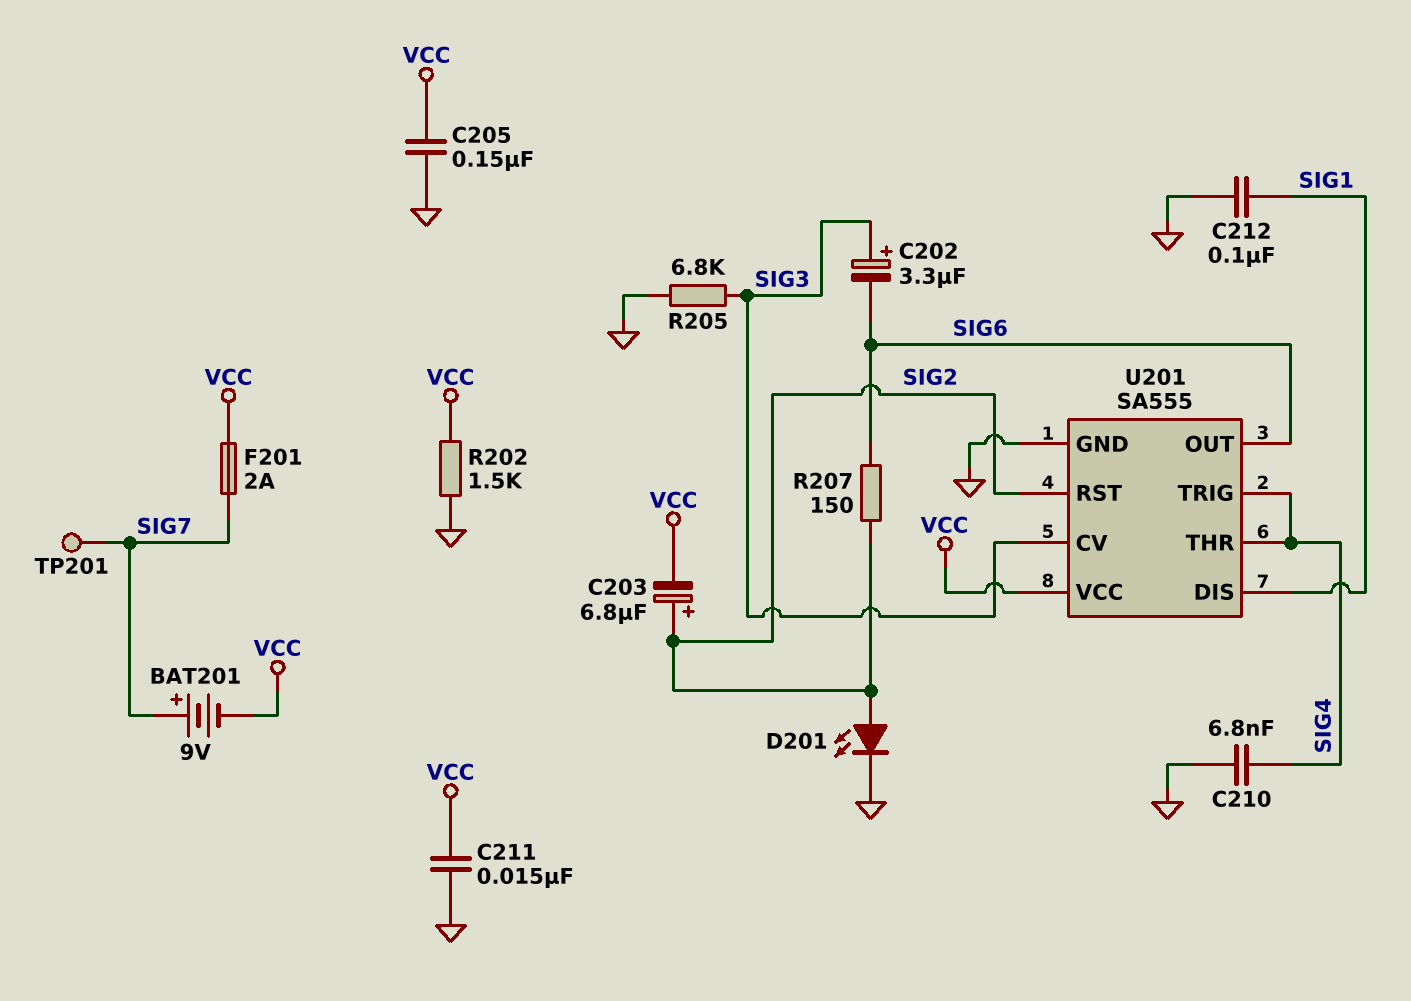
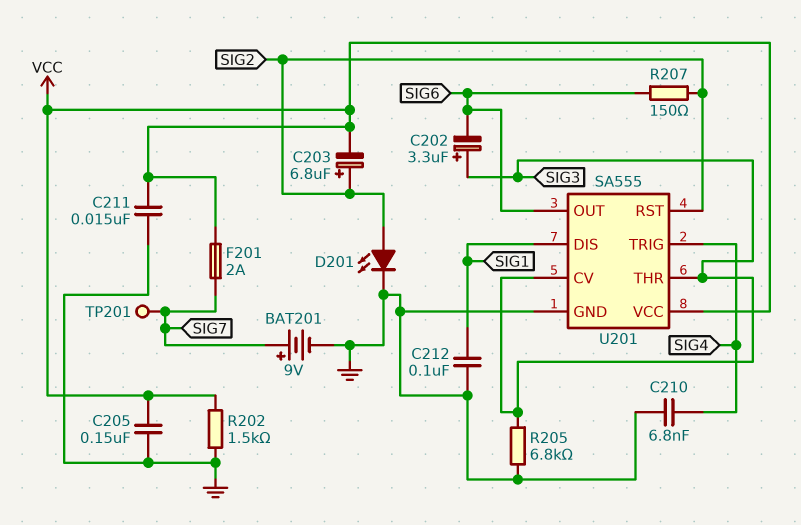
BAT201: 9V (plus SIG7, minus VCC) -> 9V (plus SIG7, minus GND)
U201 pin THR: SIG4 -> SIG3

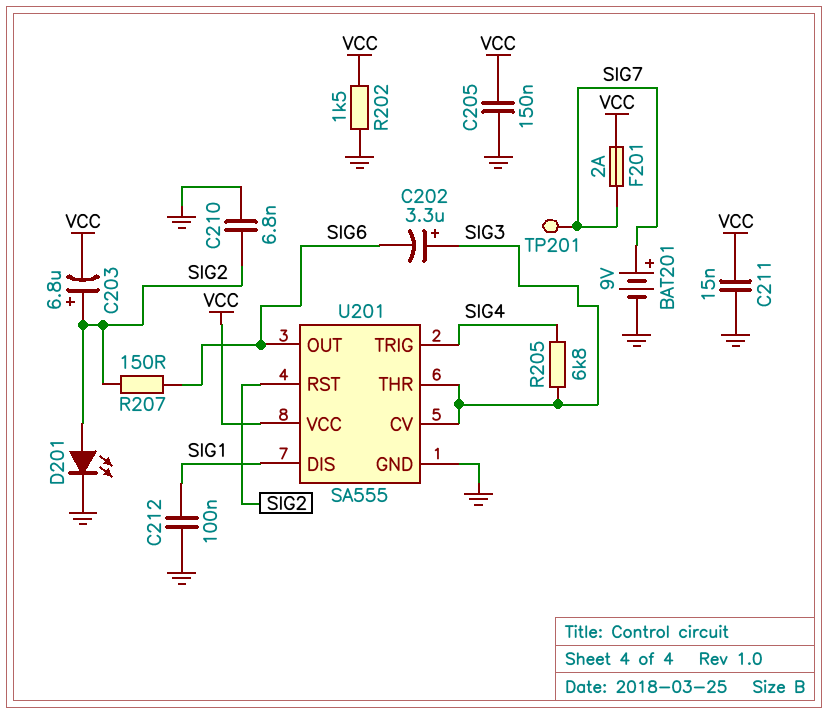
C210: 6.8nF (GND, SIG4) -> 6.8nF (GND, SIG2)
R205: 6.8k (GND, SIG3) -> 6.8k (SIG3, SIG4)

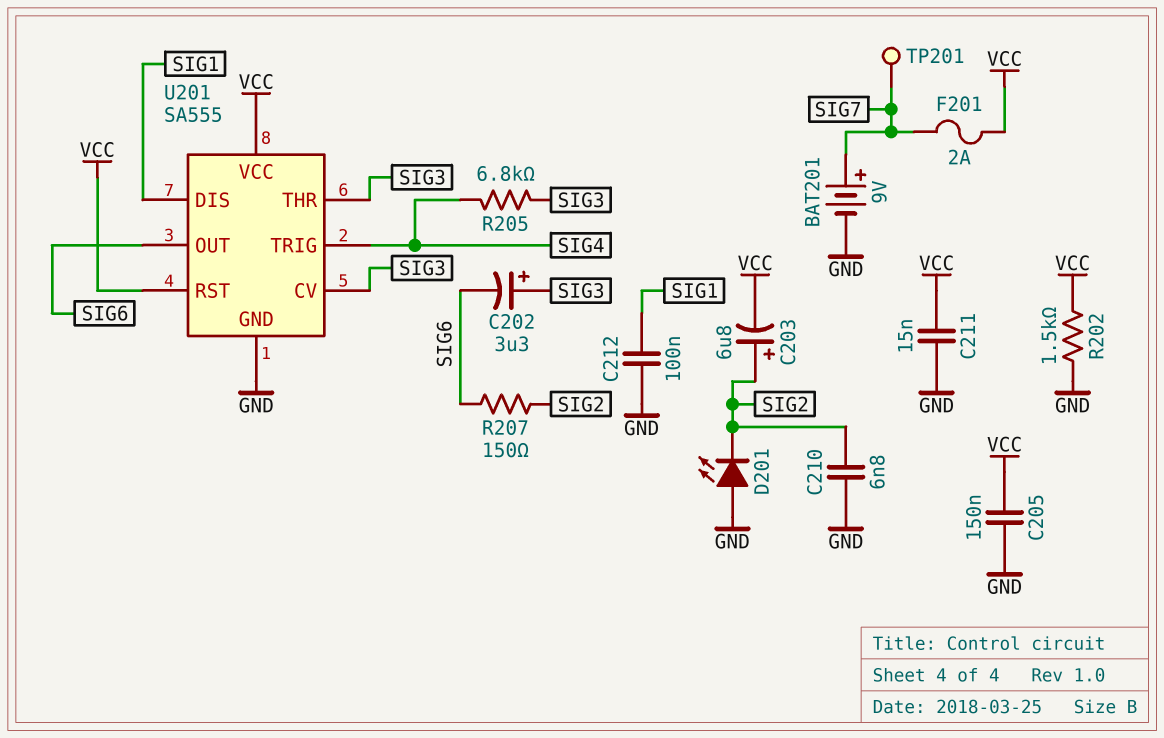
D201: LED (A SIG2, K GND) -> LED (A GND, K SIG2)
U201 pin RST: SIG2 -> VCC

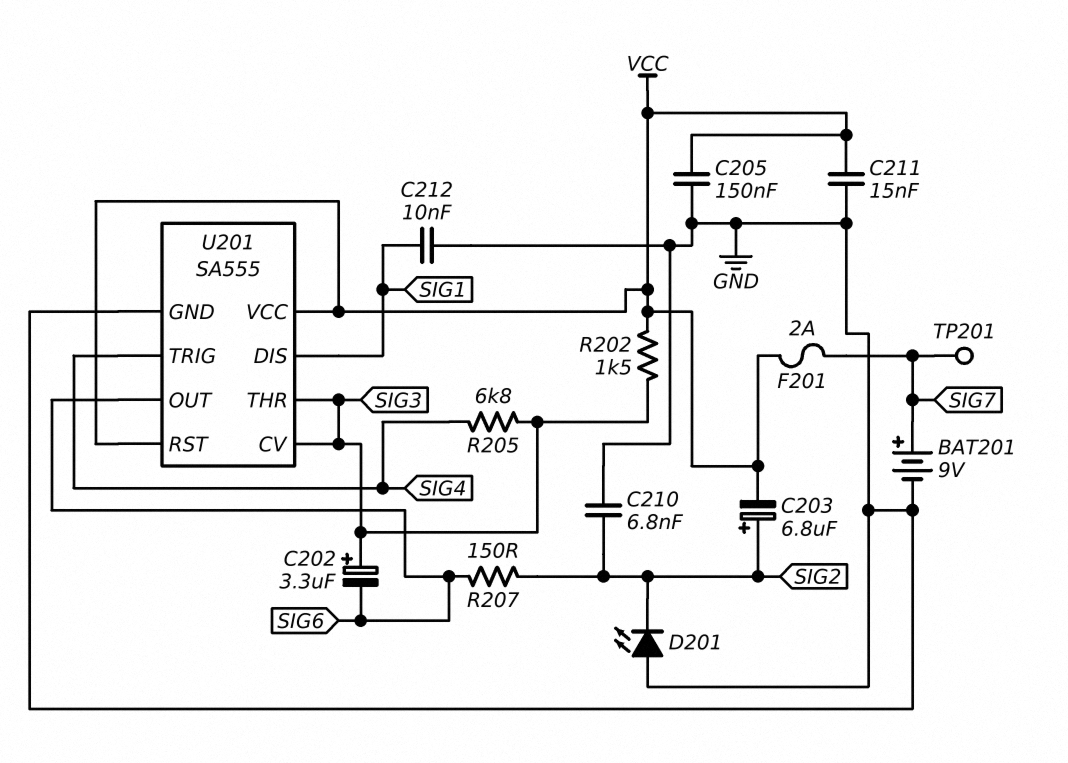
C212: 100nF (GND, SIG1) -> 10nF (GND, SIG1)
R202: 1.5k (GND, VCC) -> 1.5k (SIG3, VCC)

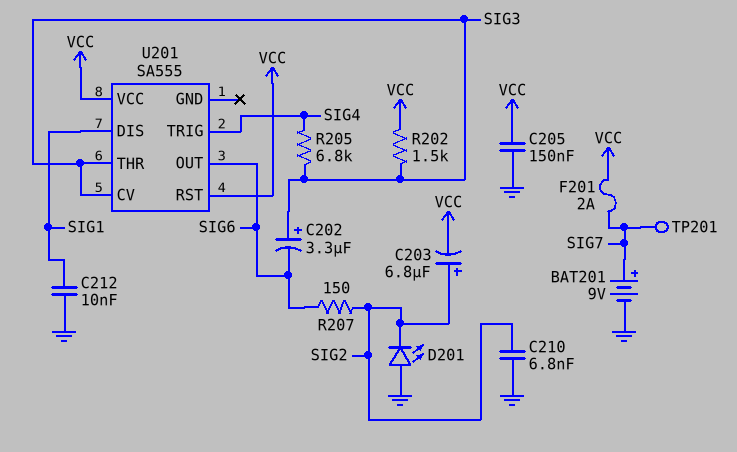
C211: 15nF (GND, VCC) -> none
U201 pin GND: GND -> none

